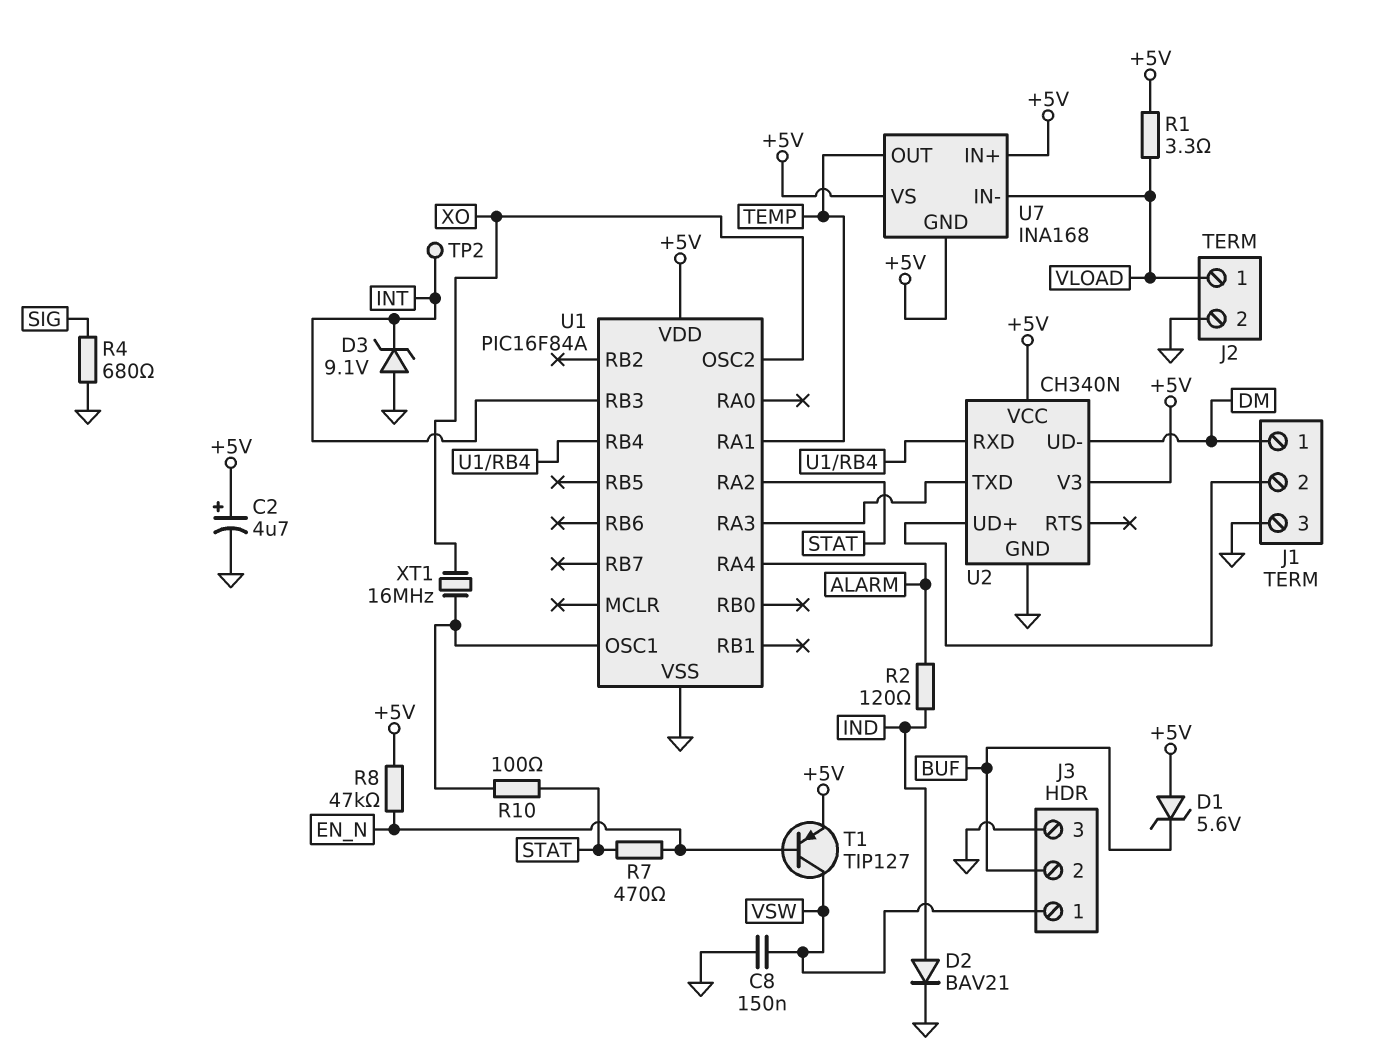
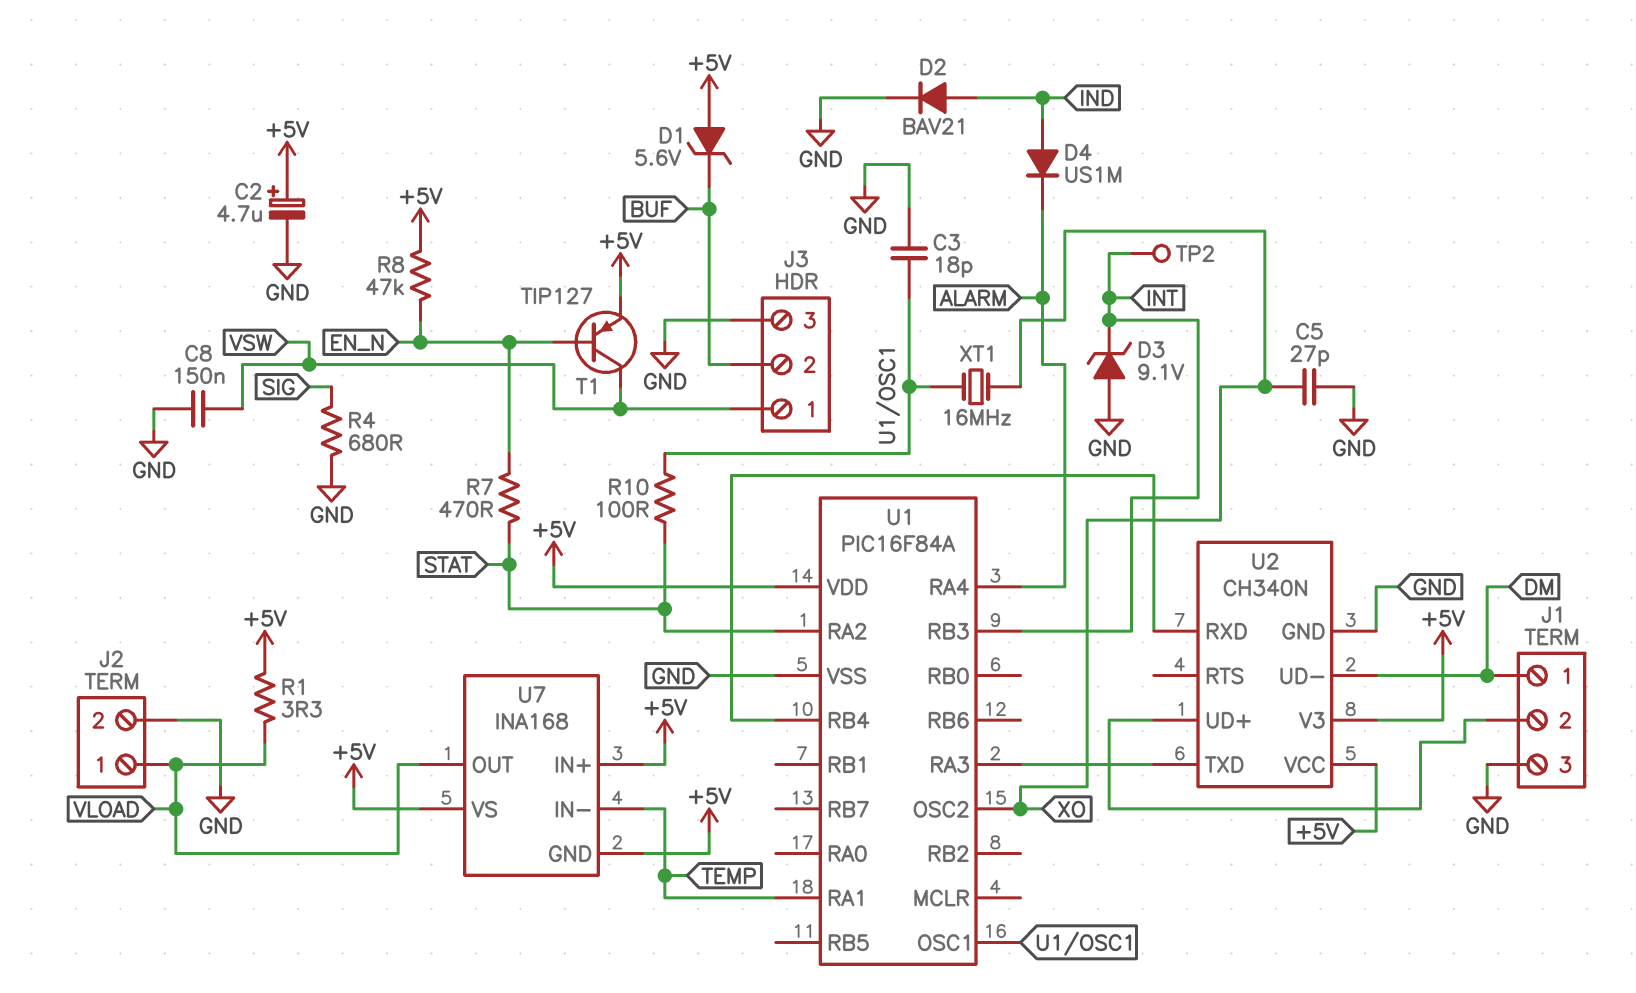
C3: none -> 18pF (GND, U1/OSC1)
C5: none -> 27pF (GND, XO)
D4: none -> diode US1M (A IND, K ALARM)
R2: 120 (ALARM, IND) -> none
U7 pin IN-: VLOAD -> TEMP
U7 pin OUT: TEMP -> VLOAD

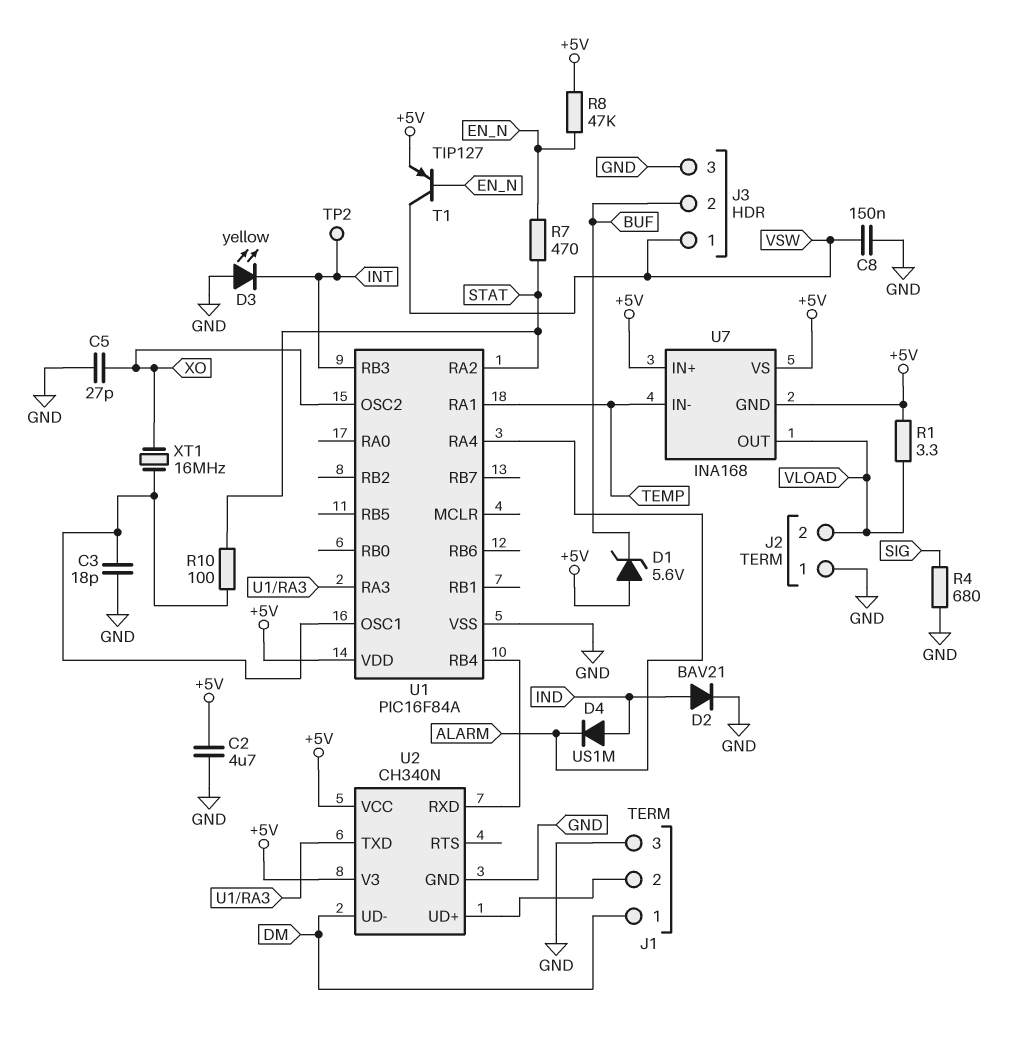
C2: 4.7uF (plus +5V, minus GND) -> 4.7uF (+5V, GND)
D3: zener 9.1V (A GND, K INT) -> LED yellow (A GND, K INT)
J2 pin 1: VLOAD -> GND
J2 pin 2: GND -> VLOAD

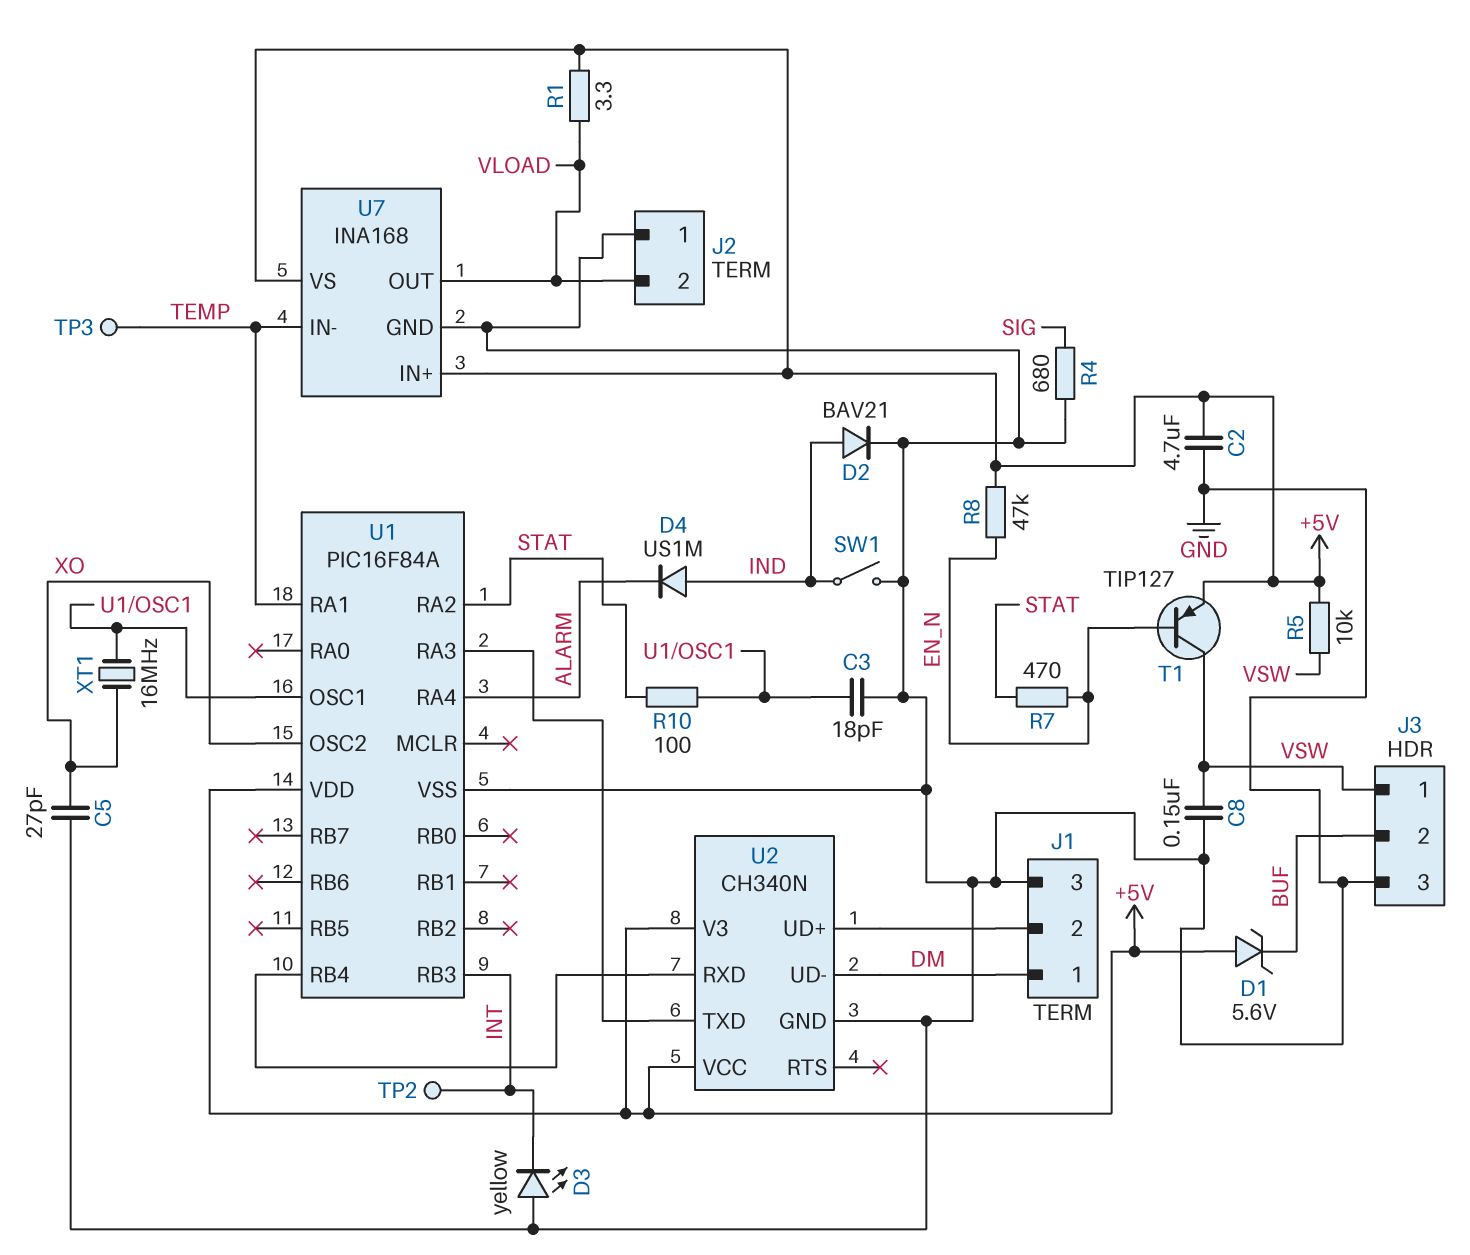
R5: none -> 10k (+5V, VSW)
SW1: none -> switch (GND, IND)
TP3: none -> test point (TEMP)
U7 pin GND: +5V -> GND

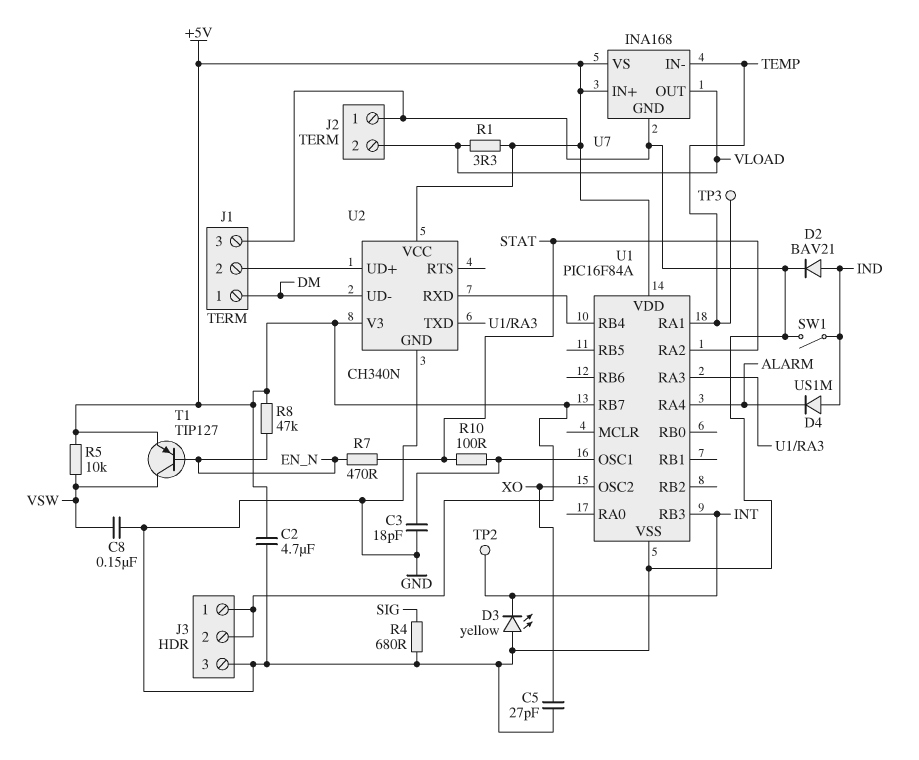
D1: zener 5.6V (A +5V, K BUF) -> none
J3 pin 1: VSW -> +5V
J3 pin 2: BUF -> +5V
U1 pin RB7: none -> +5V
XT1: 16MHz (U1/OSC1, XO) -> none

